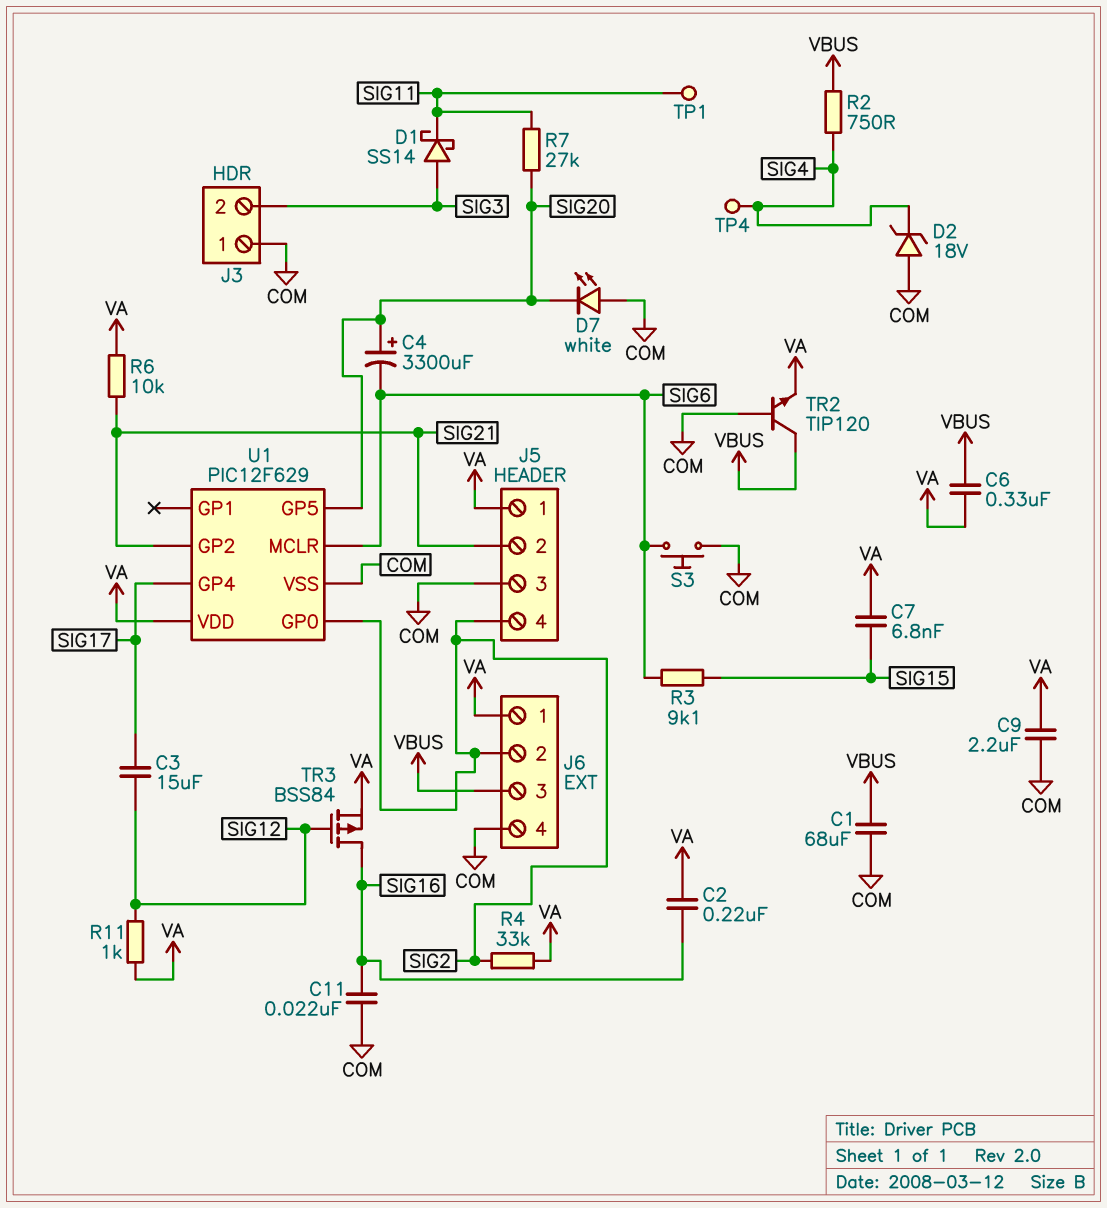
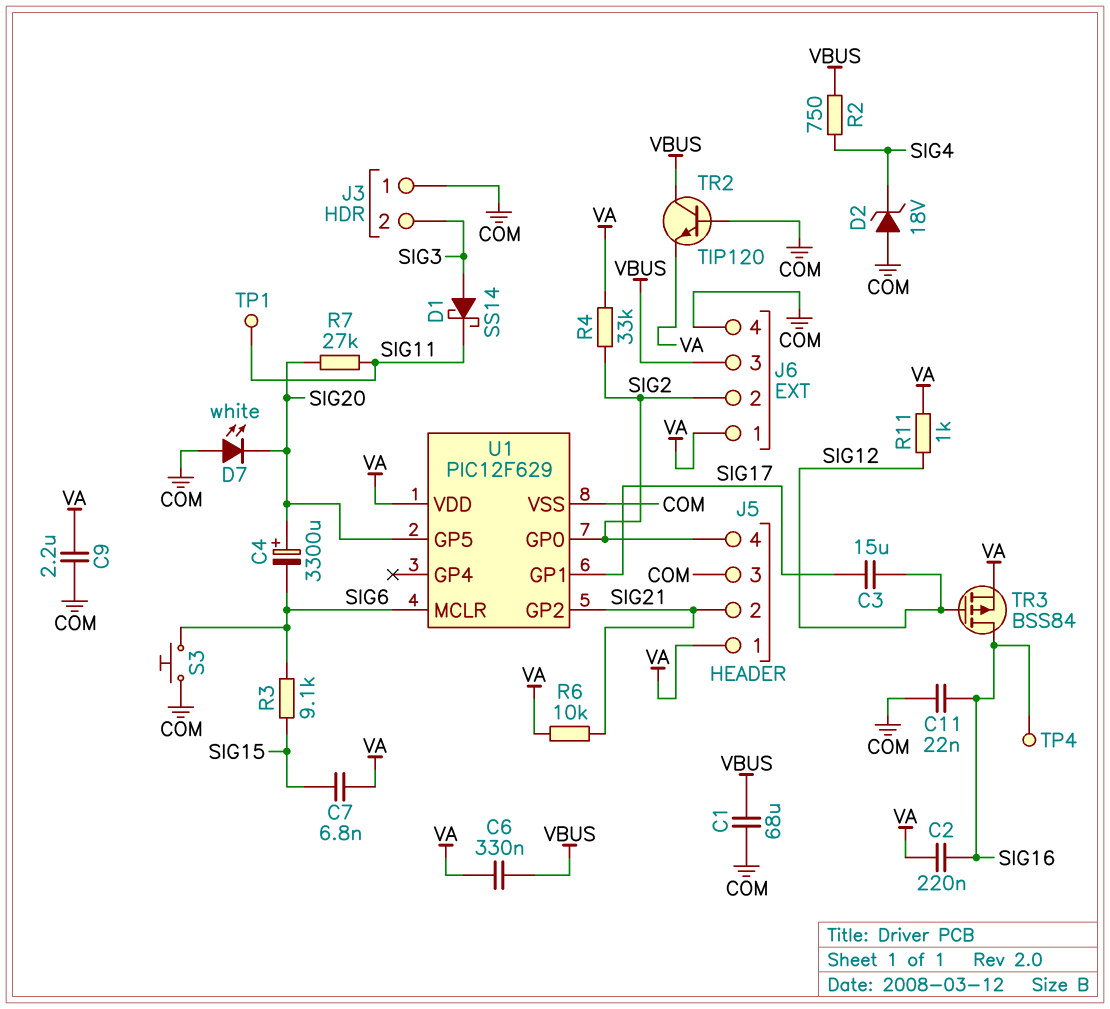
TP4: test point (SIG4) -> test point (SIG16)
U1 pin GP1: none -> SIG17
U1 pin GP4: SIG17 -> none

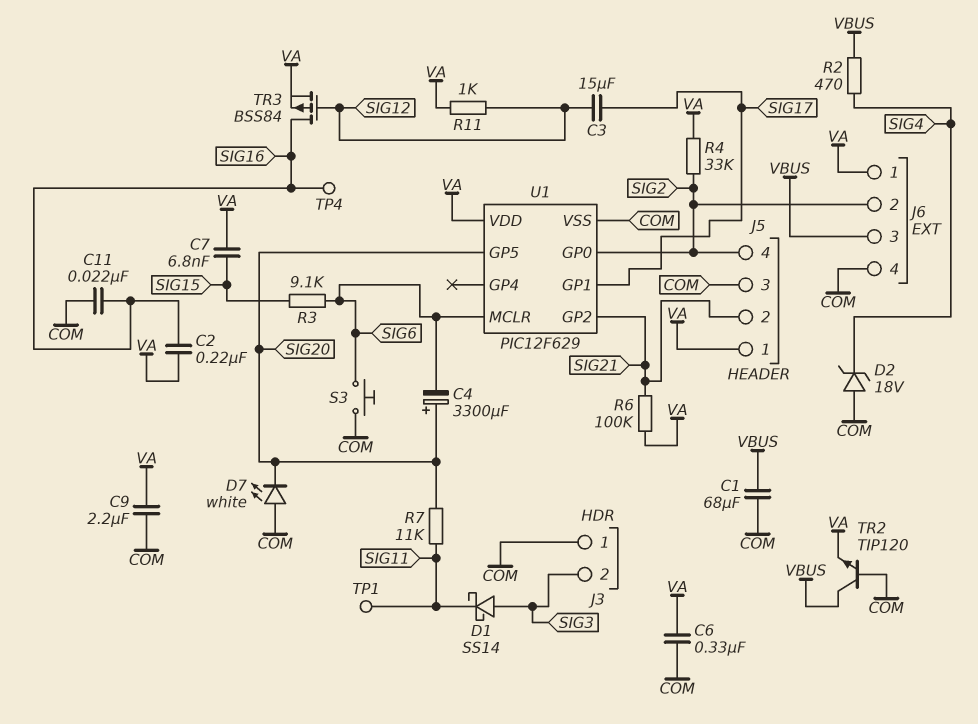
C6: 330nF (VA, VBUS) -> 330nF (COM, VA)
R2: 750 (SIG4, VBUS) -> 470 (SIG4, VBUS)
R6: 10k (SIG21, VA) -> 100k (SIG21, VA)
R7: 27k (SIG11, SIG20) -> 11k (SIG11, SIG20)

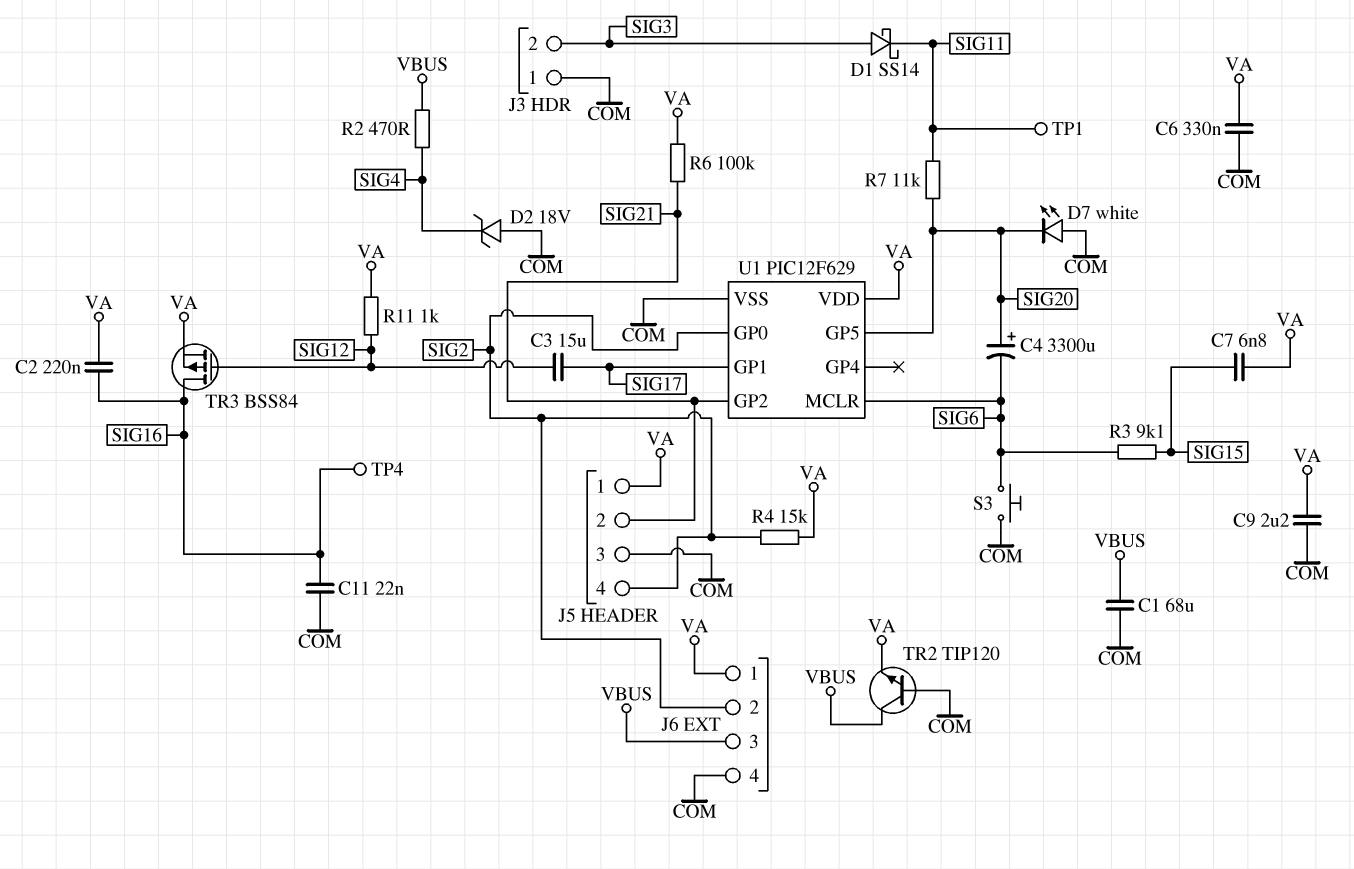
R4: 33k (SIG2, VA) -> 15k (SIG2, VA)

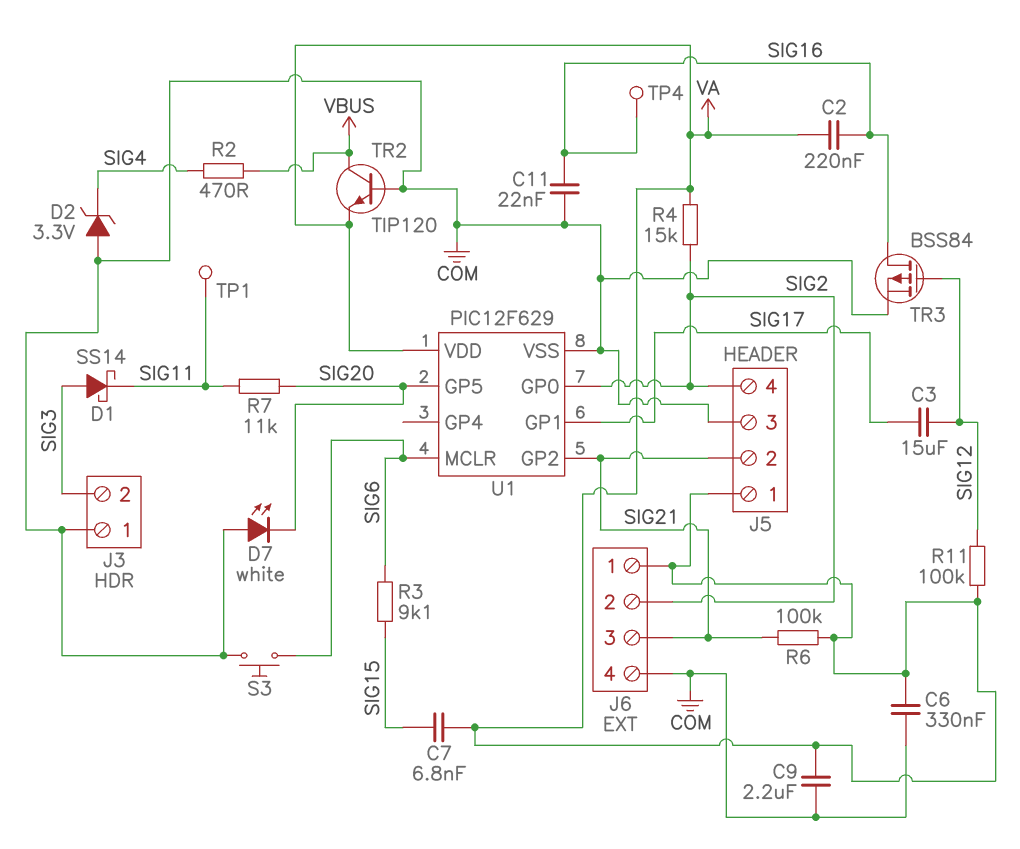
C1: 68uF (COM, VBUS) -> none
C4: 3300uF (plus SIG20, minus SIG6) -> none
D2: zener 18V (A COM, K SIG4) -> zener 3.3V (A COM, K SIG4)
J6 pin 3: VBUS -> SIG21
R11: 1k (SIG12, VA) -> 100k (SIG12, VA)
TR3: PMOS BSS84 (G SIG12, D SIG16, S VA) -> PMOS BSS84 (G SIG12, D SIG16, S COM)

